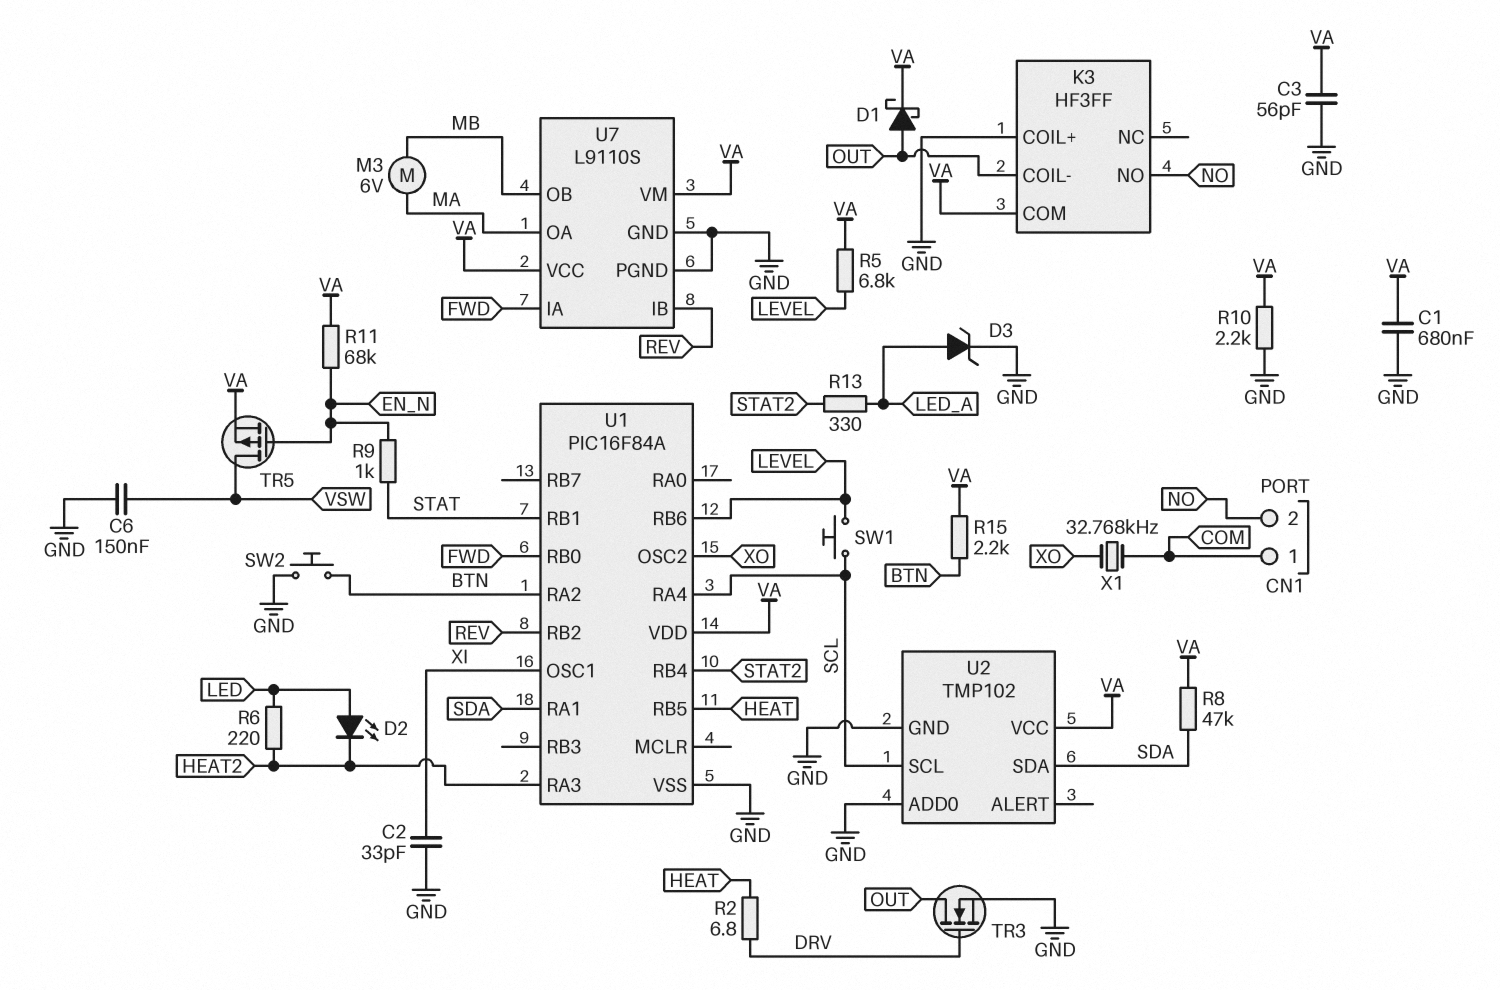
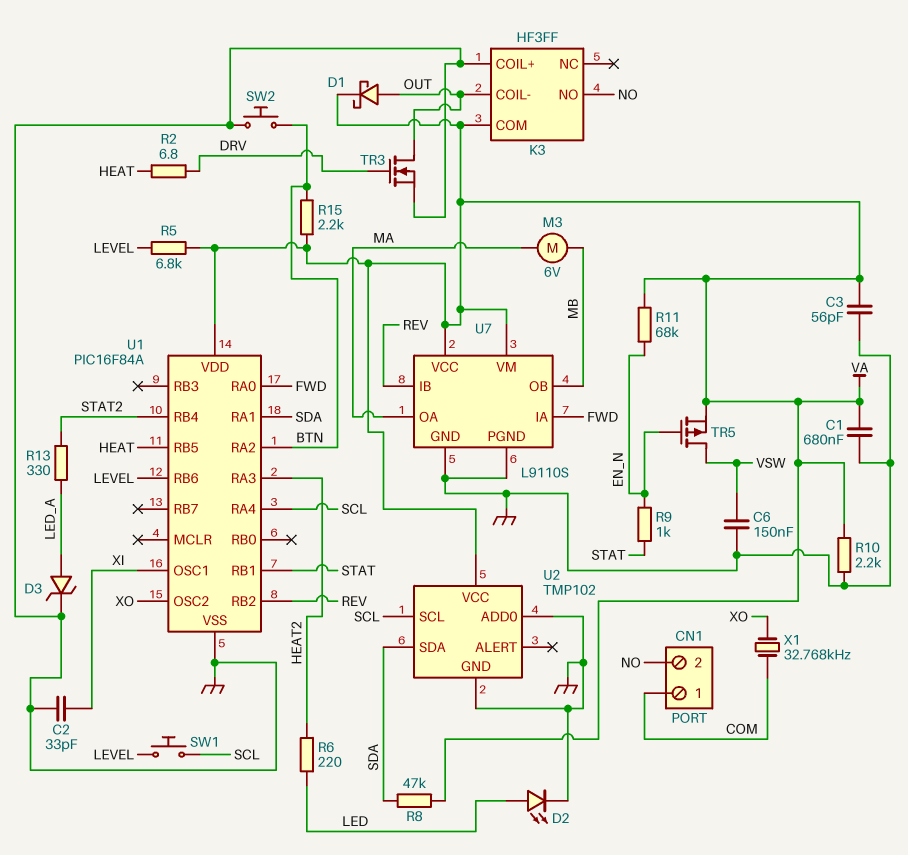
D2: LED (A LED, K HEAT2) -> LED (A LED, K GND)
U1 pin RA0: none -> FWD
U1 pin RB0: FWD -> none

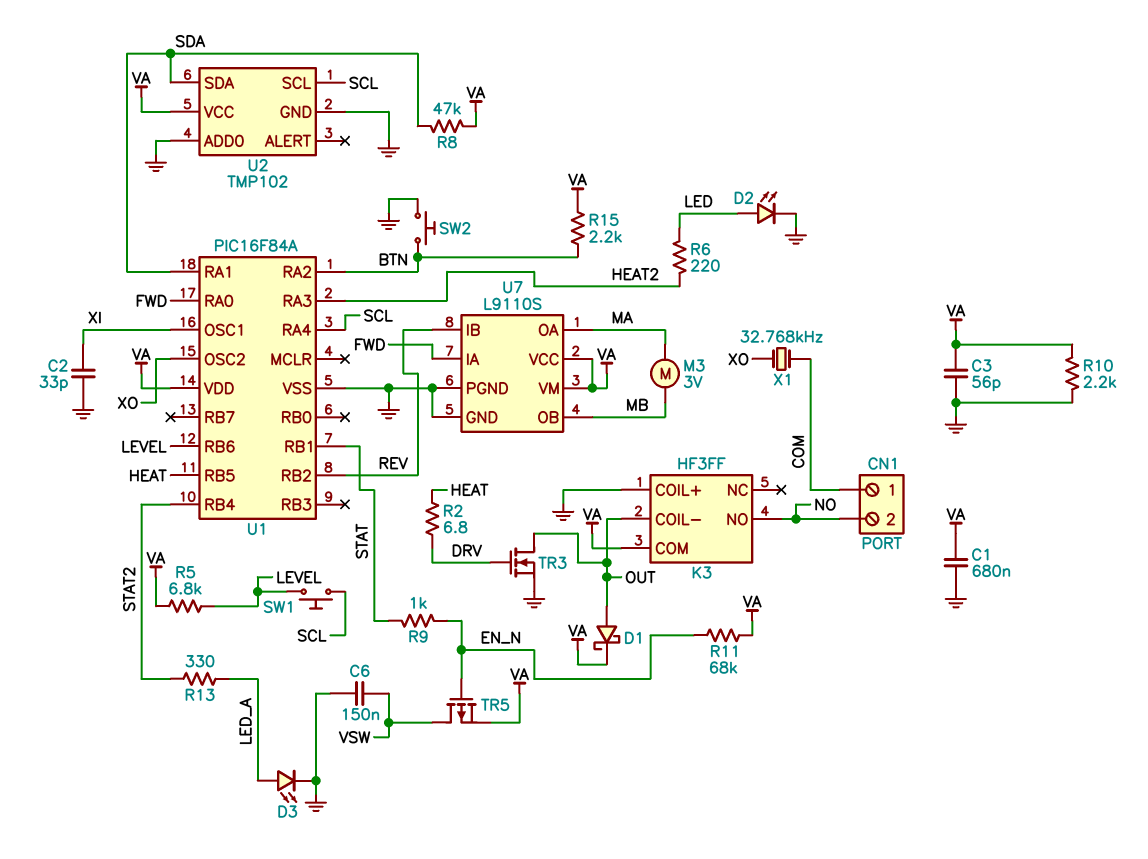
D3: zener (A LED_A, K GND) -> LED (A LED_A, K GND)
M3: motor 6V (MA, MB) -> motor 3V (MA, MB)

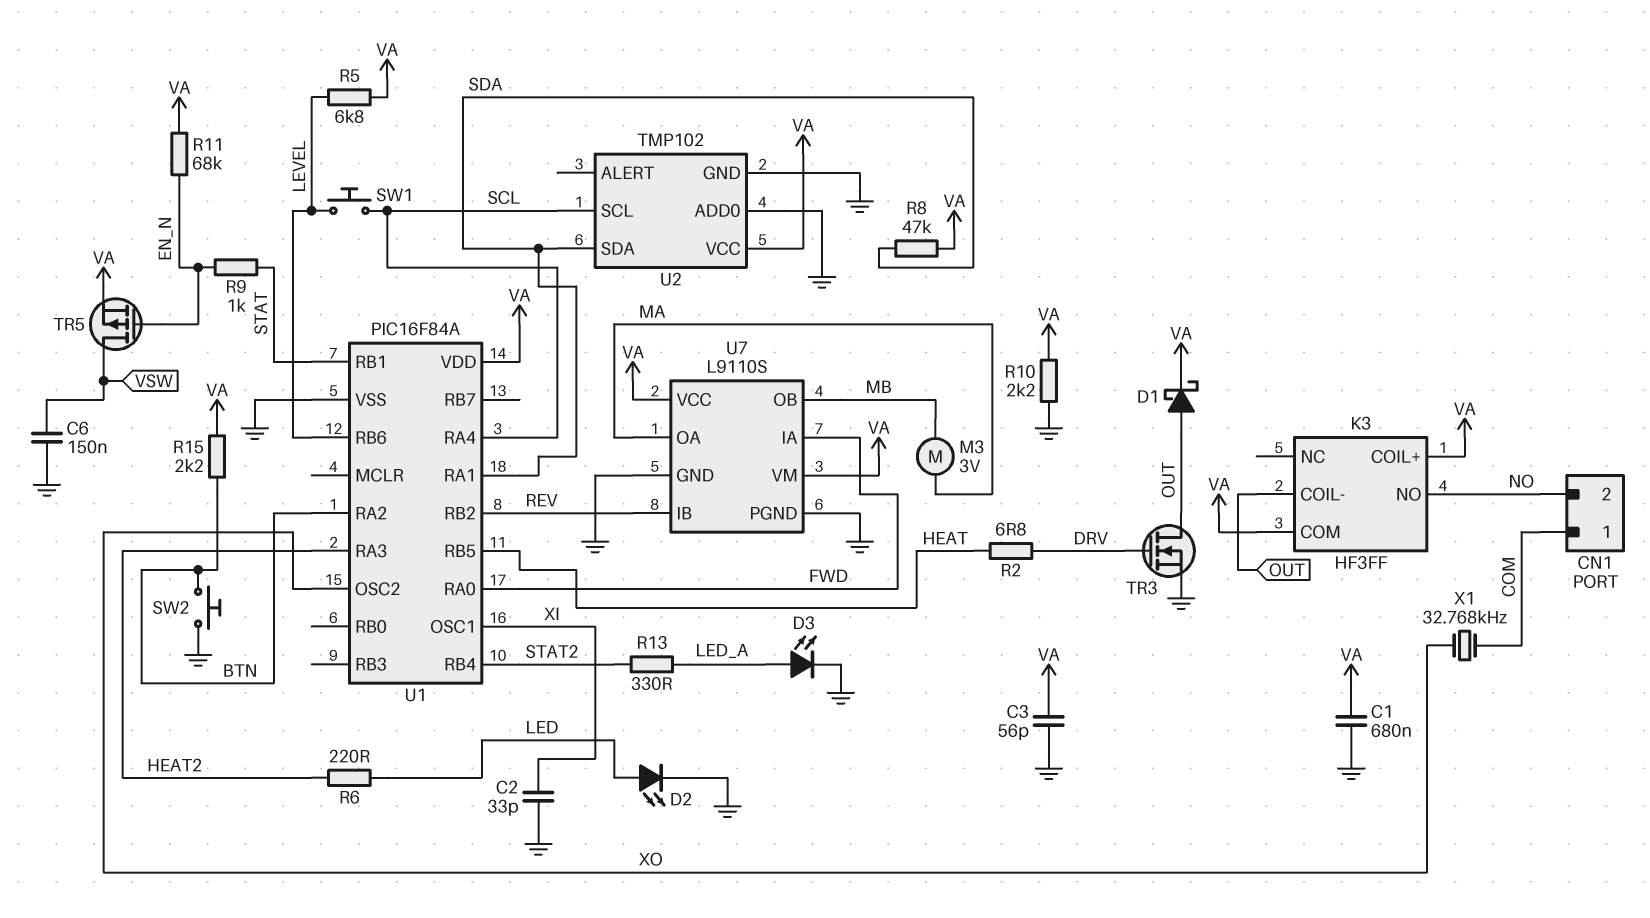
K3 pin COIL+: GND -> VA

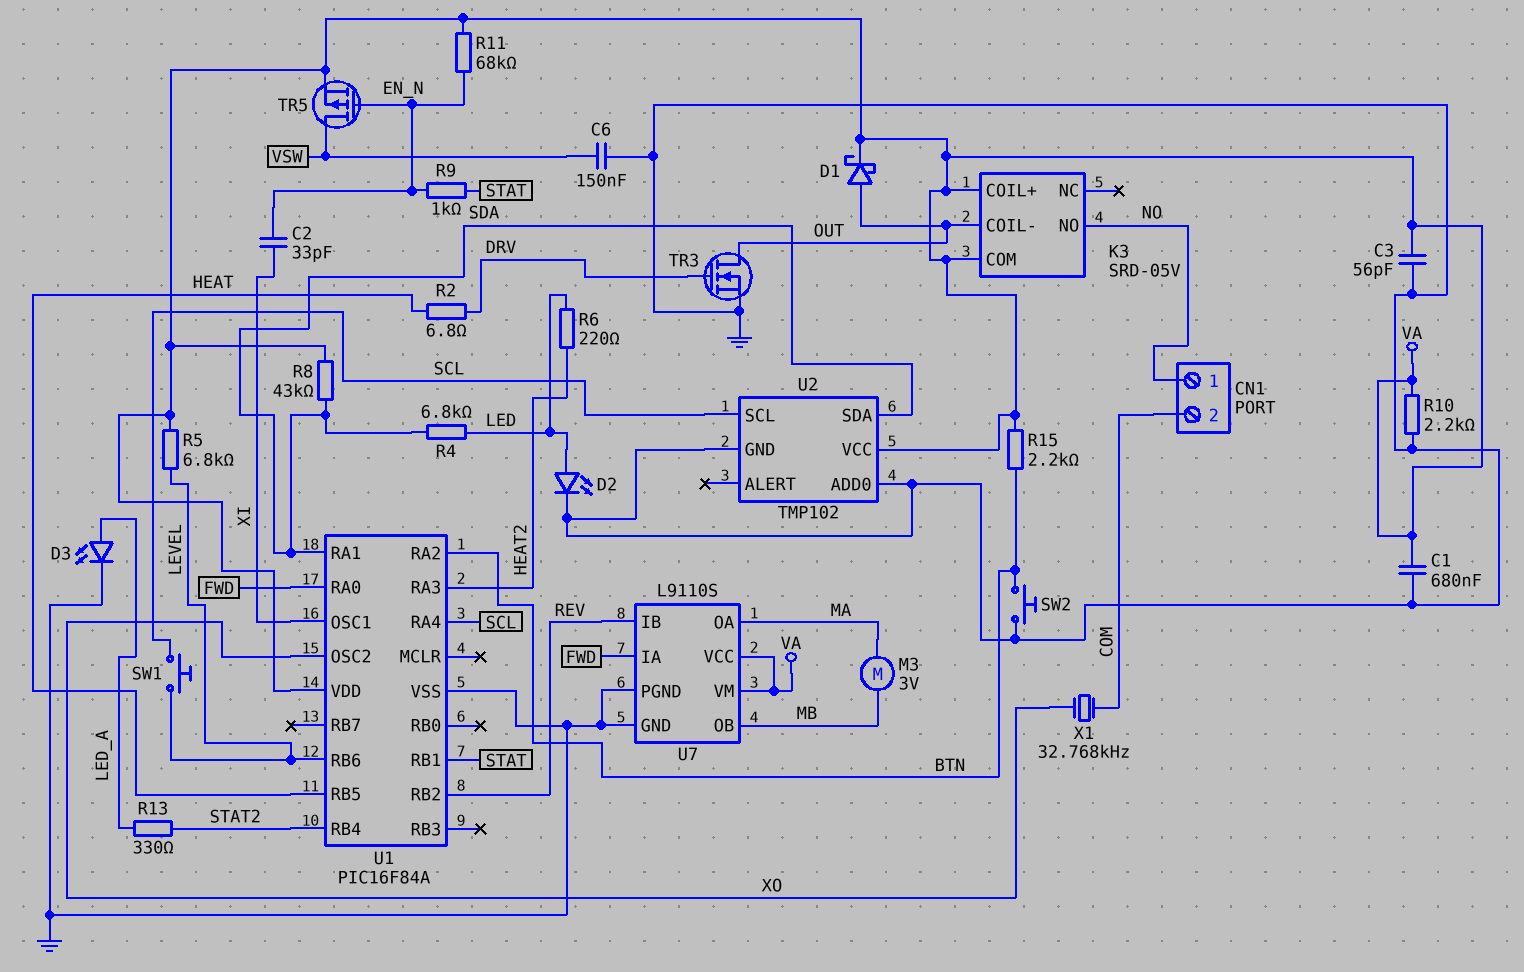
C2: 33pF (GND, XI) -> 33pF (EN_N, XI)
CN1 pin 1: COM -> NO
CN1 pin 2: NO -> COM
K3: HF3FF -> SRD-05V
R4: none -> 6.8k (LED, SDA)
R8: 47k (SDA, VA) -> 43k (SDA, VA)

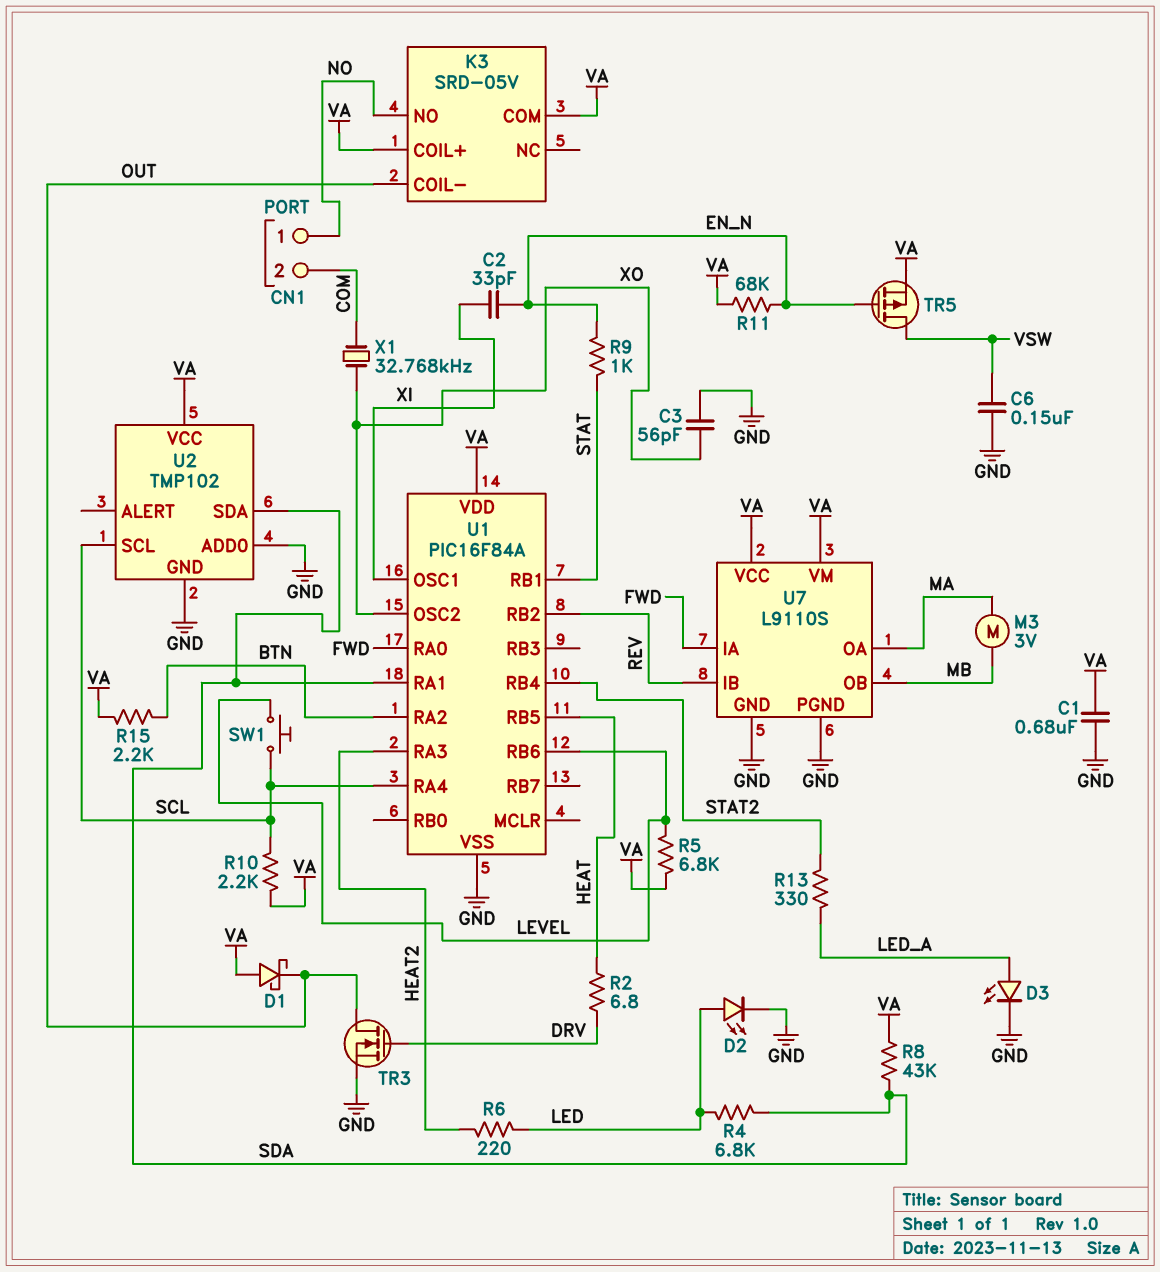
C3: 56pF (GND, VA) -> 56pF (GND, XO)
D1: schottky (A OUT, K VA) -> schottky (A VA, K OUT)
R10: 2.2k (GND, VA) -> 2.2k (SCL, VA)
SW2: button (BTN, GND) -> none

